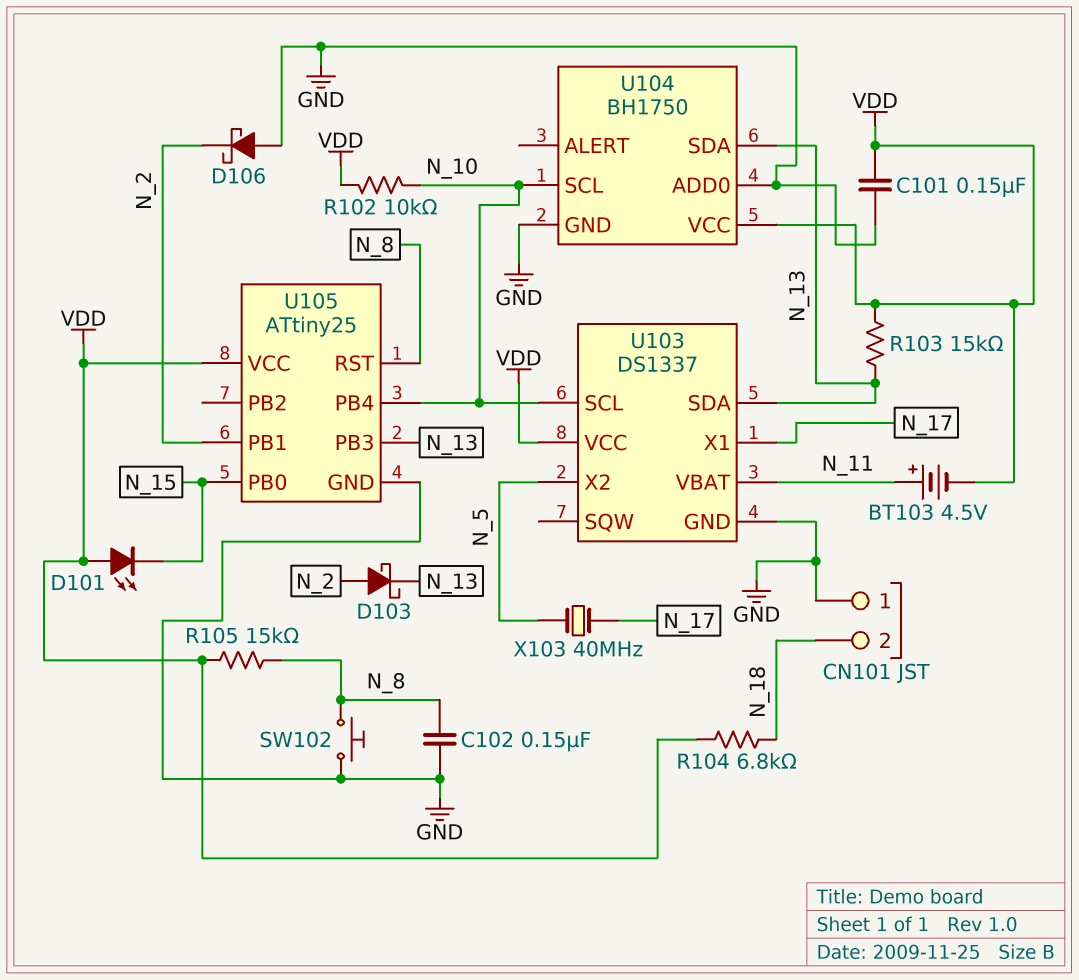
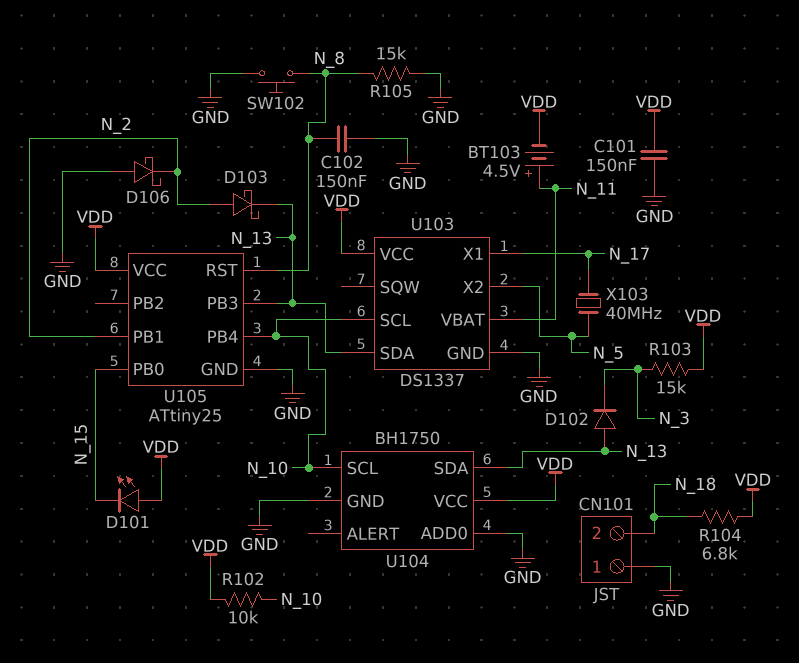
D102: none -> diode (A N_13, K N_3)
R103: 15k (N_13, VDD) -> 15k (N_3, VDD)
R105: 15k (N_8, VDD) -> 15k (GND, N_8)

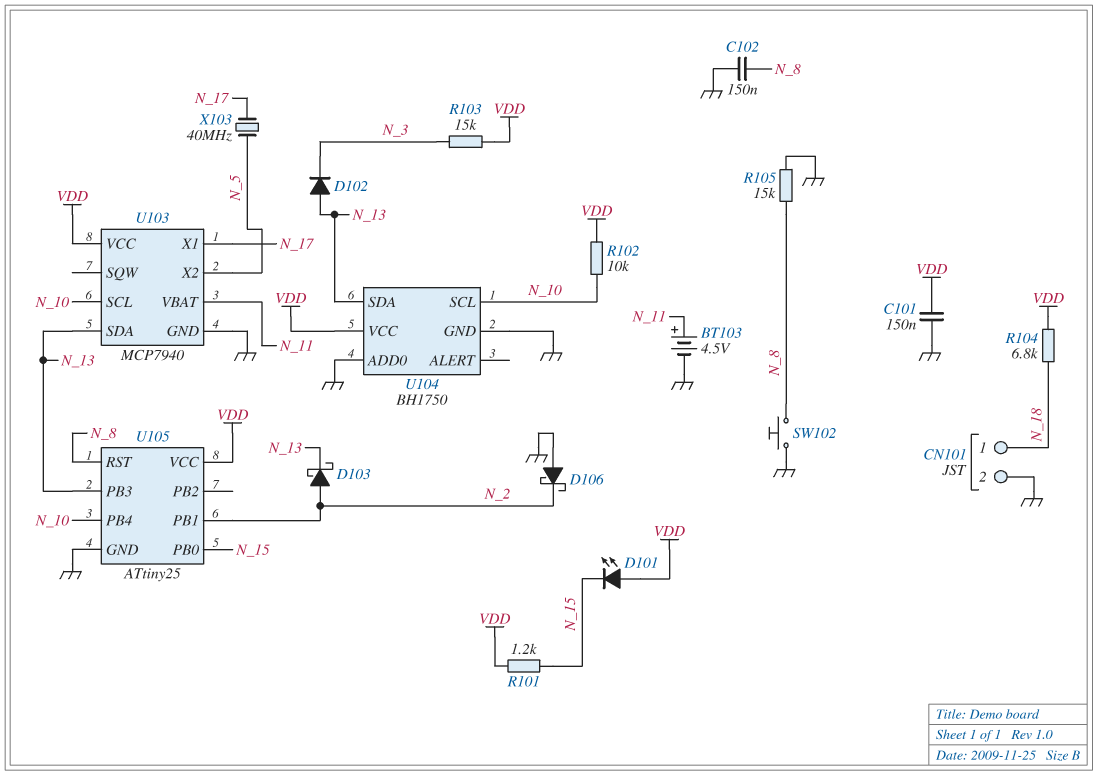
BT103: 4.5V (plus N_11, minus VDD) -> 4.5V (plus N_11, minus GND)
CN101 pin 1: GND -> N_18
CN101 pin 2: N_18 -> GND
R101: none -> 1.2k (N_15, VDD)
U103: DS1337 -> MCP7940

